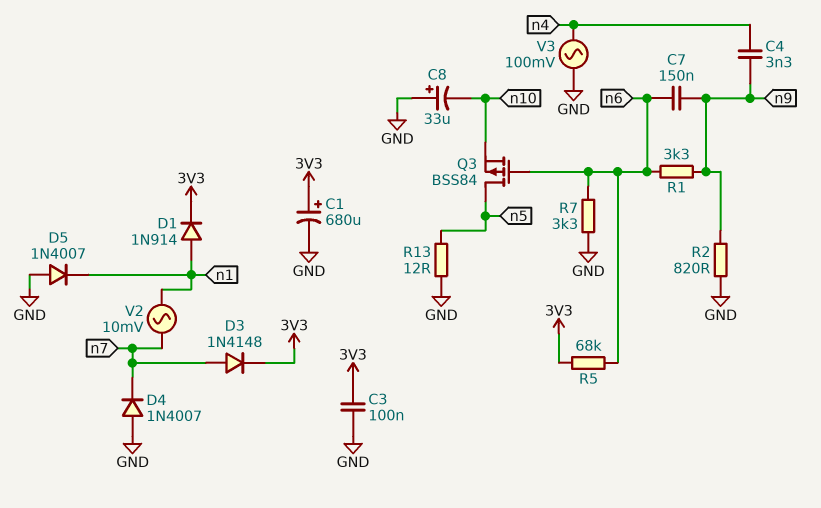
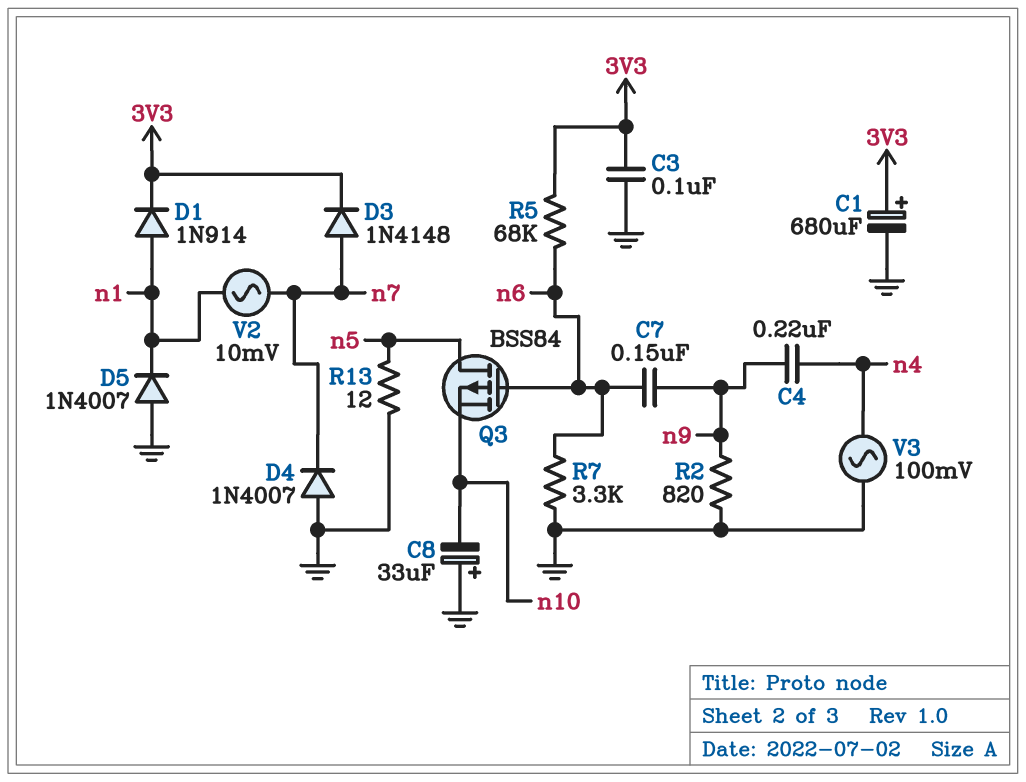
C4: 3.3nF (n4, n9) -> 220nF (n4, n9)
R1: 3.3k (n6, n9) -> none

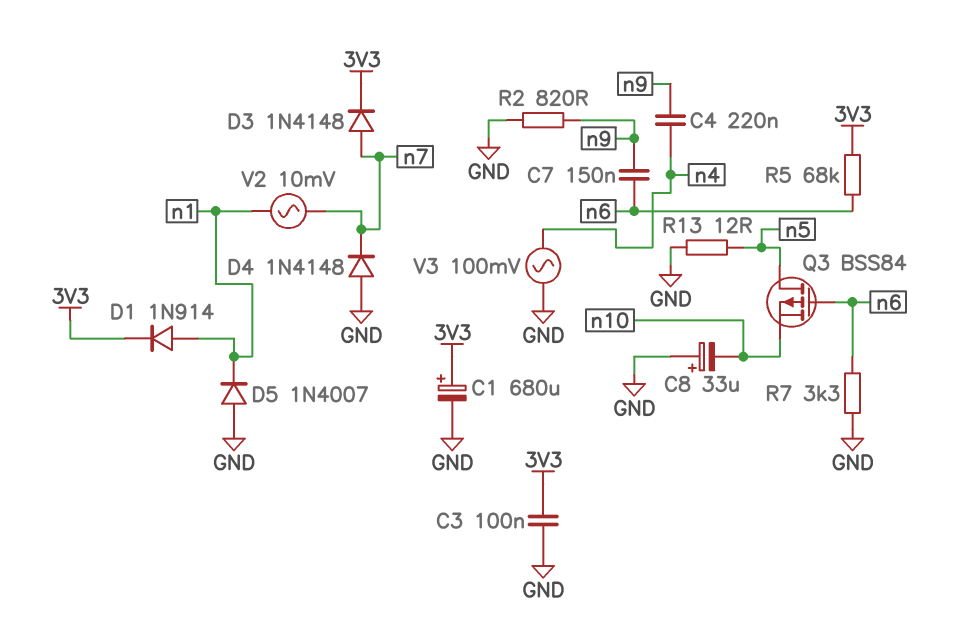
D4: diode 1N4007 (A GND, K n7) -> diode 1N4148 (A GND, K n7)

